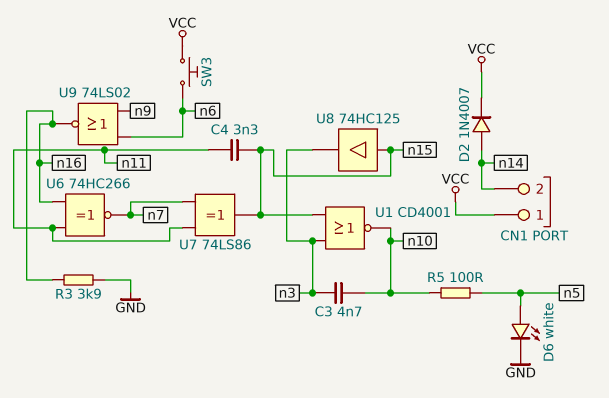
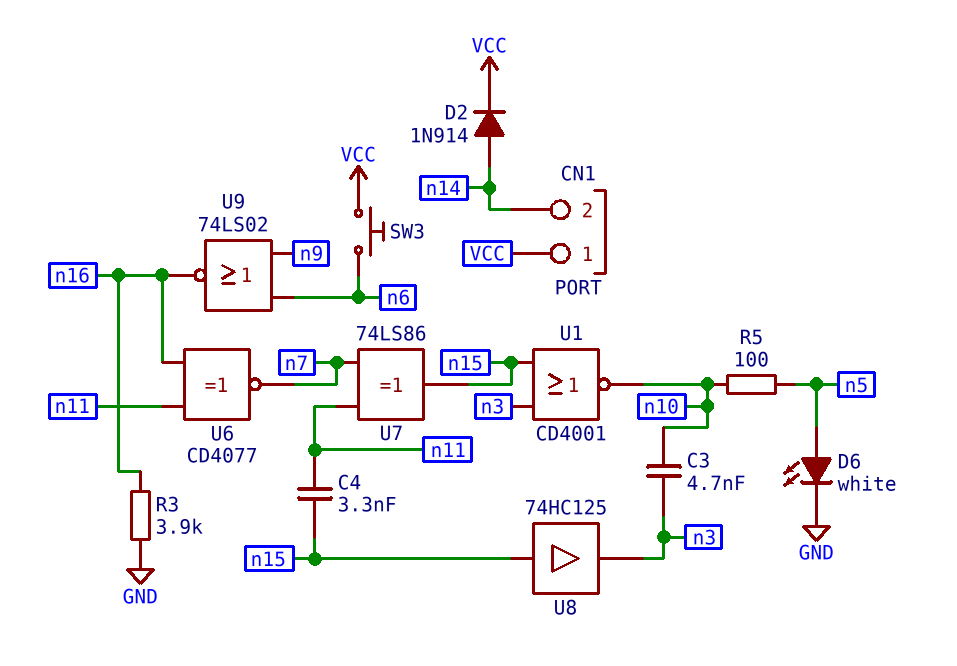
D2: diode 1N4007 (A n14, K VCC) -> diode 1N914 (A n14, K VCC)
U6: XNOR 74HC266 (in n11, in n16, out n7) -> XNOR CD4077 (in n11, in n16, out n7)

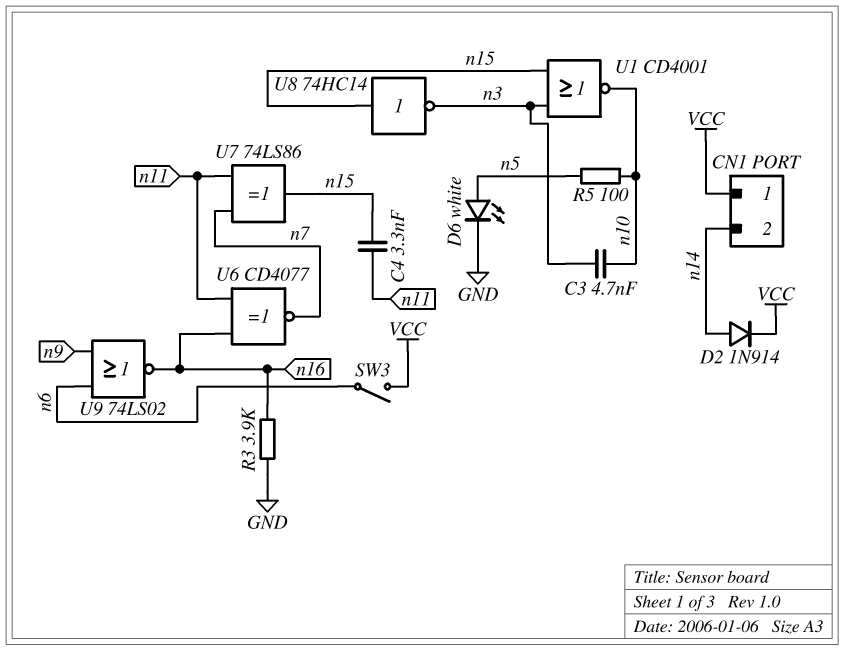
SW3: button (VCC, n6) -> switch (VCC, n6)
U8: buffer 74HC125 (in n15, out n3) -> NOT 74HC14 (in n15, out n3)

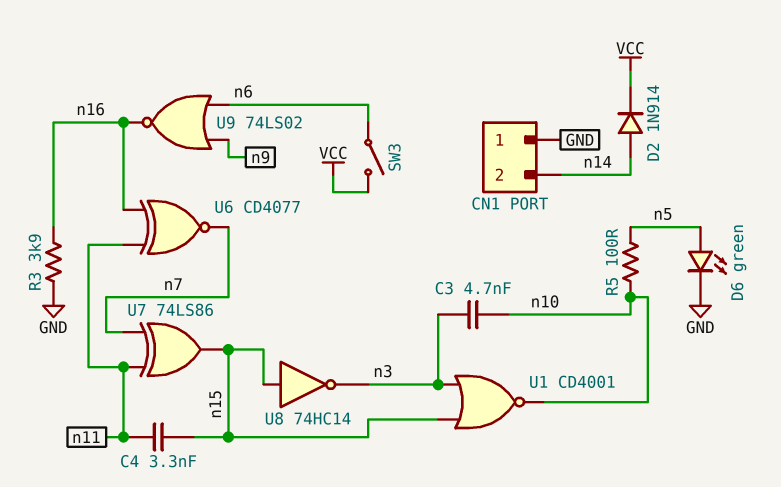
CN1 pin 1: VCC -> GND
D6: LED white (A n5, K GND) -> LED green (A n5, K GND)

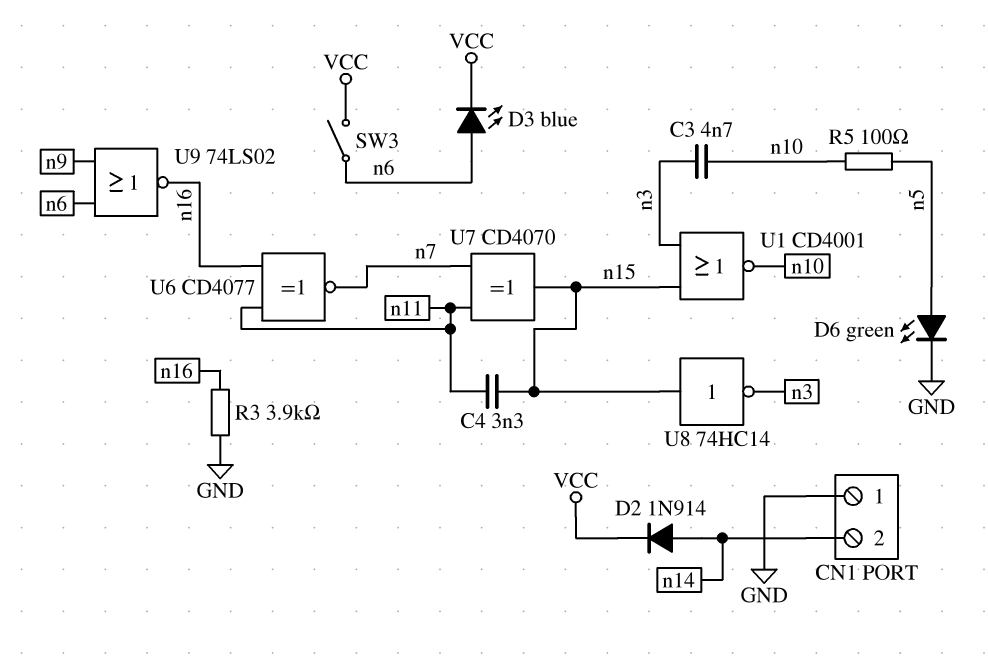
D3: none -> LED blue (A n6, K VCC)
U7: XOR 74LS86 (in n7, in n11, out n15) -> XOR CD4070 (in n7, in n11, out n15)

